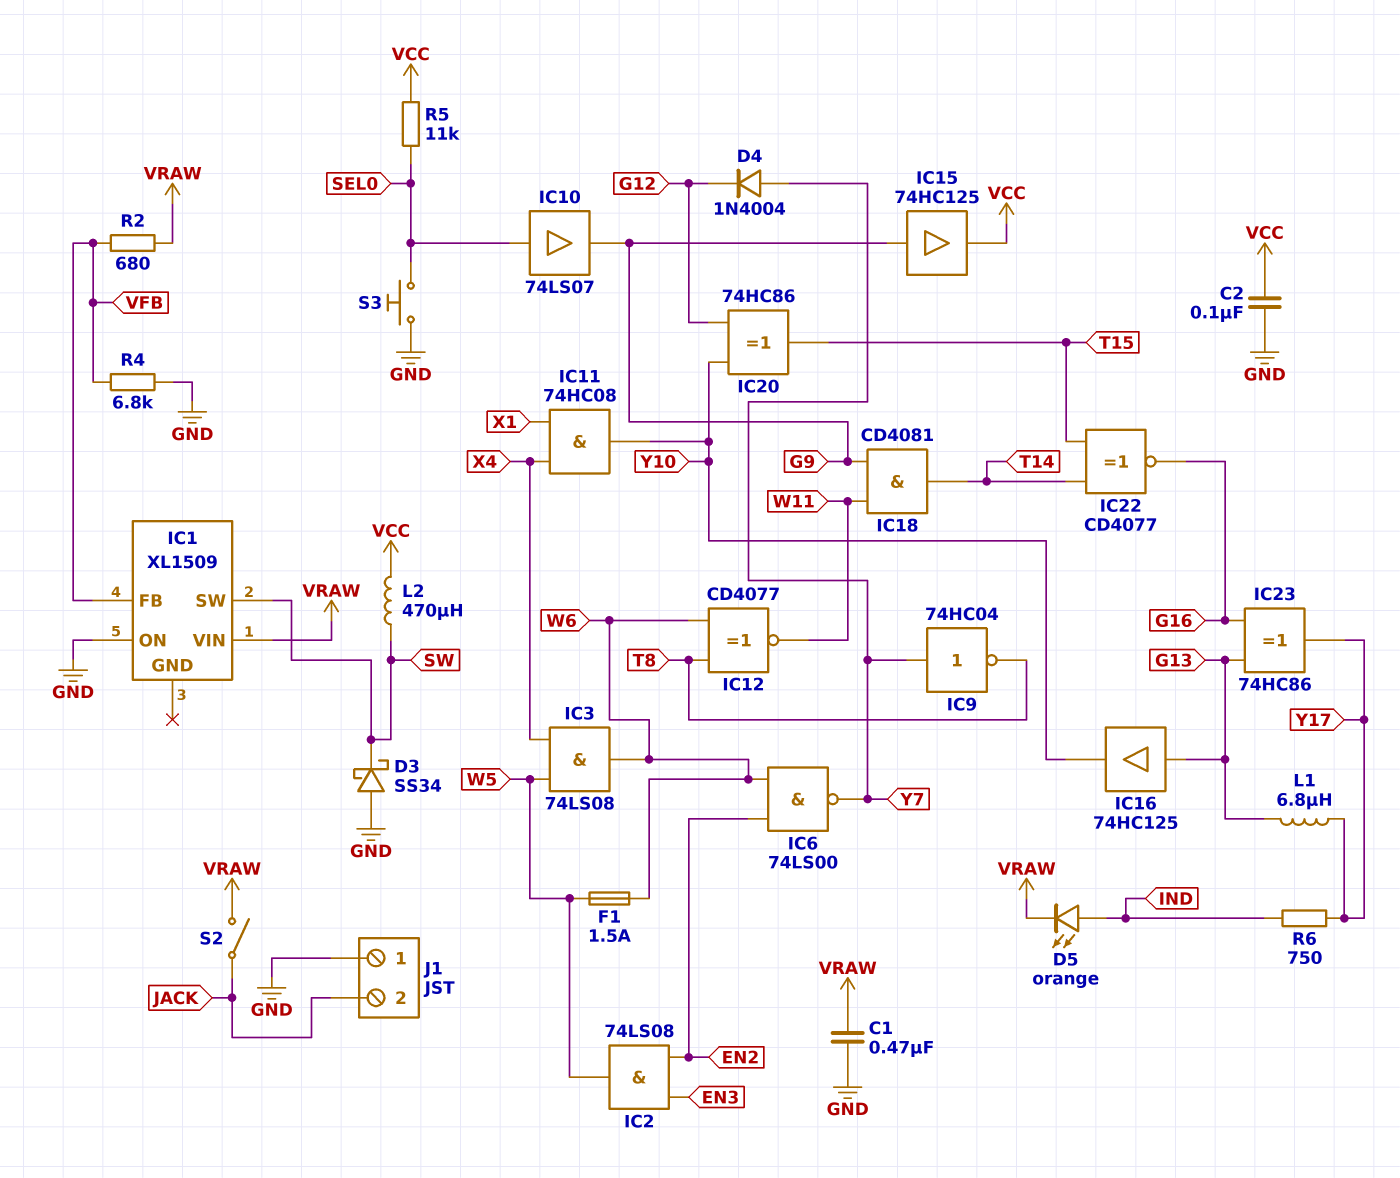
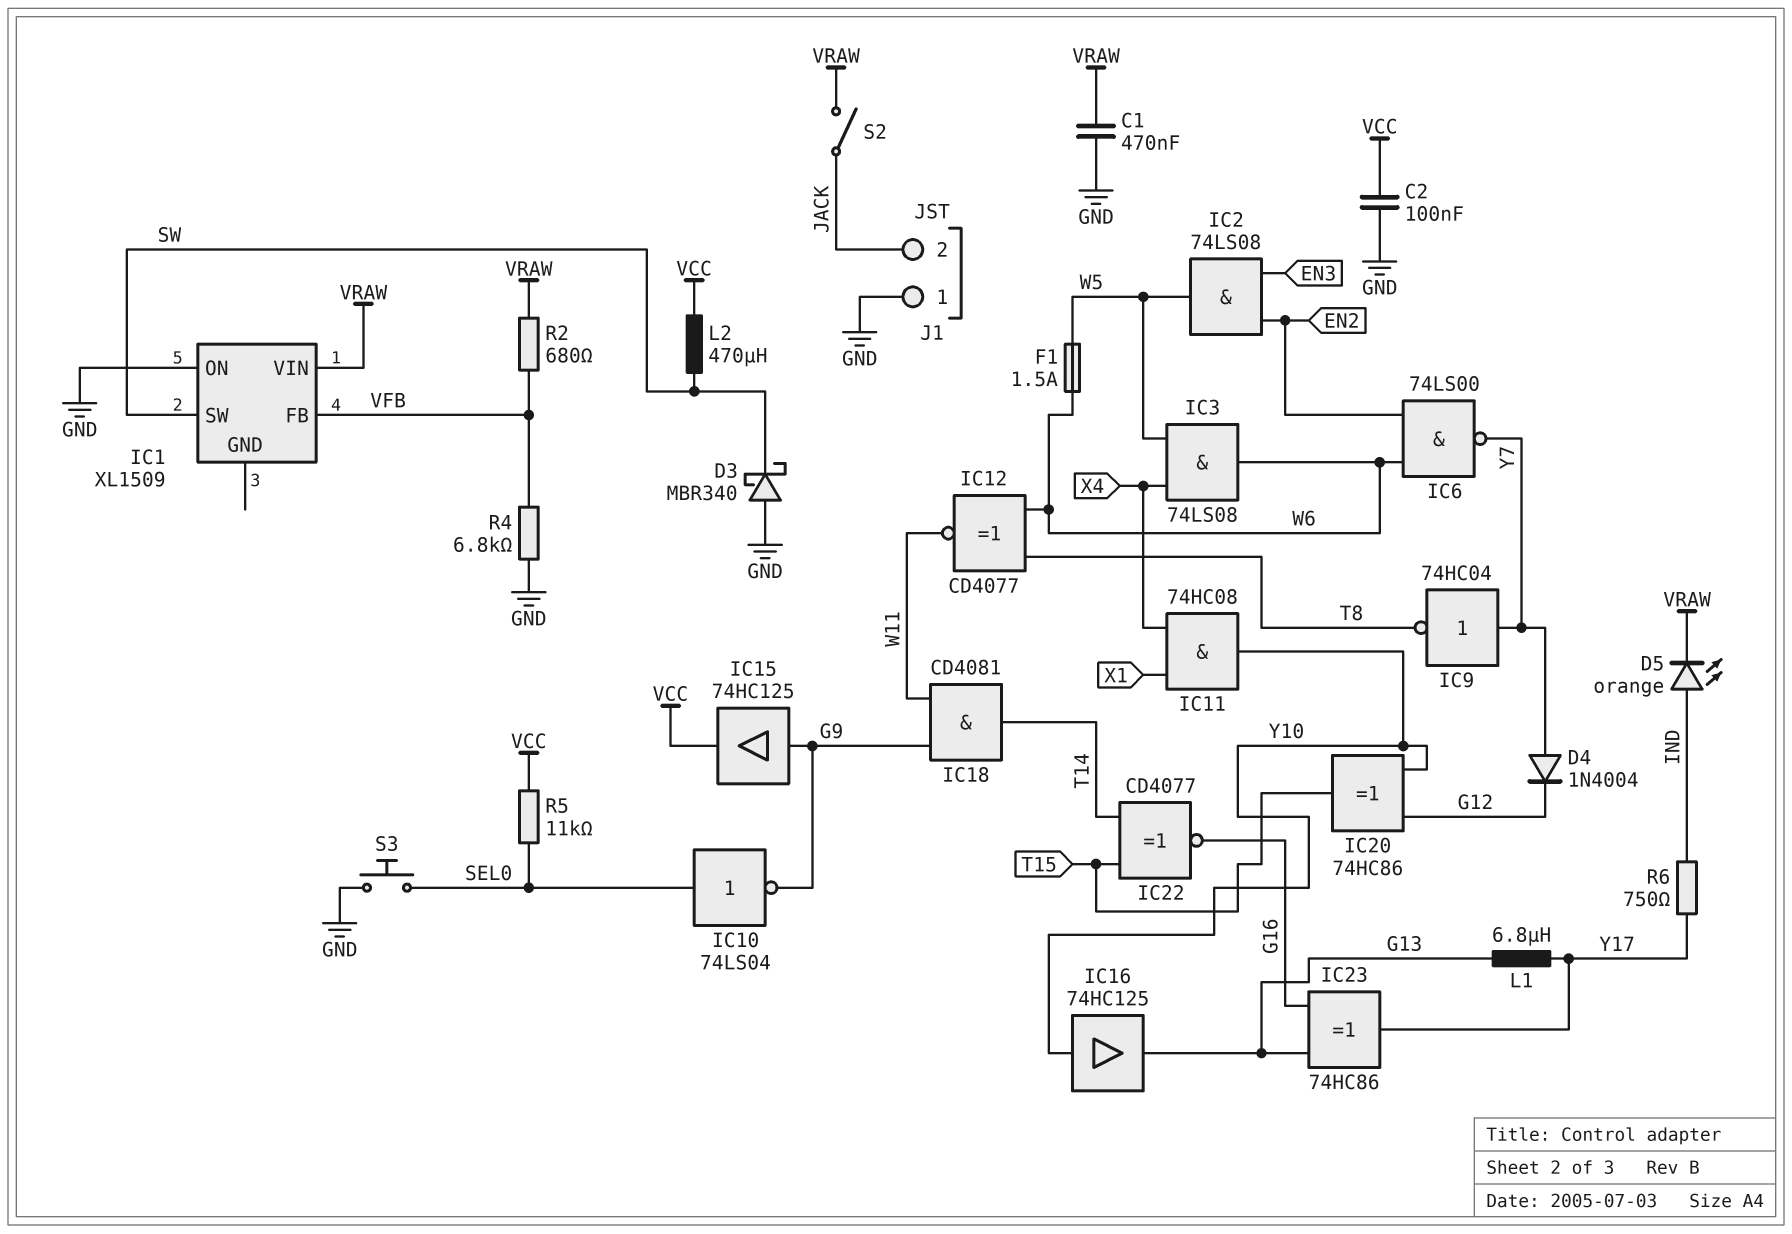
D3: schottky SS34 (A GND, K SW) -> schottky MBR340 (A GND, K SW)
IC10: buffer 74LS07 (in SEL0, out G9) -> NOT 74LS04 (in SEL0, out G9)
IC16: buffer 74HC125 (in G13, out Y10) -> buffer 74HC125 (in Y10, out G13)

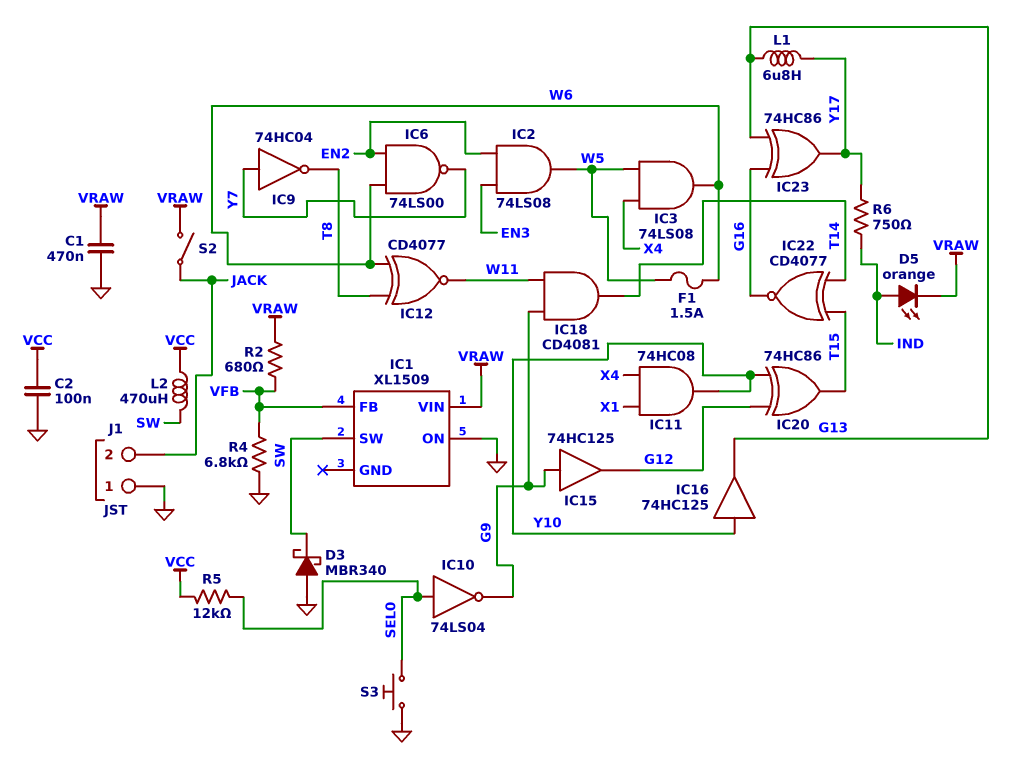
D4: diode 1N4004 (A Y7, K G12) -> none
IC15: buffer 74HC125 (in G9, out VCC) -> buffer 74HC125 (in G9, out G12)
R5: 11k (SEL0, VCC) -> 12k (SEL0, VCC)

